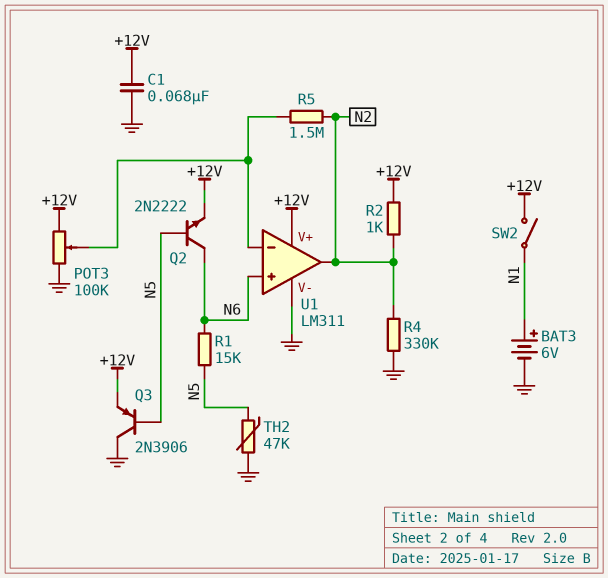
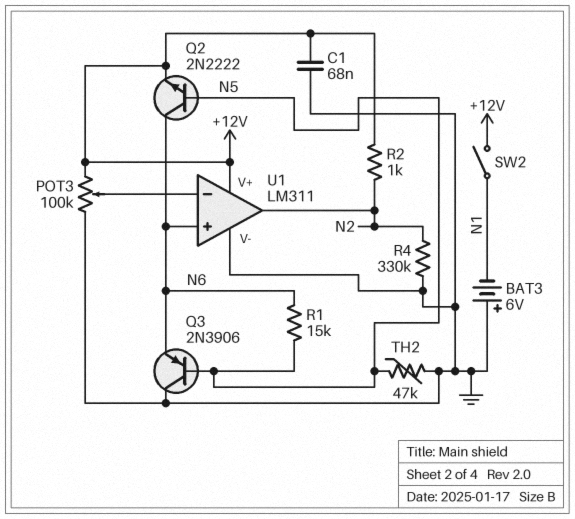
BAT3: 6V (plus N1, minus GND) -> 6V (plus GND, minus N1)
Q3: PNP 2N3906 (B N5, C GND, E +12V) -> PNP 2N3906 (B N5, C GND, E N6)
R5: 1.5M (N2, U1/in-) -> none

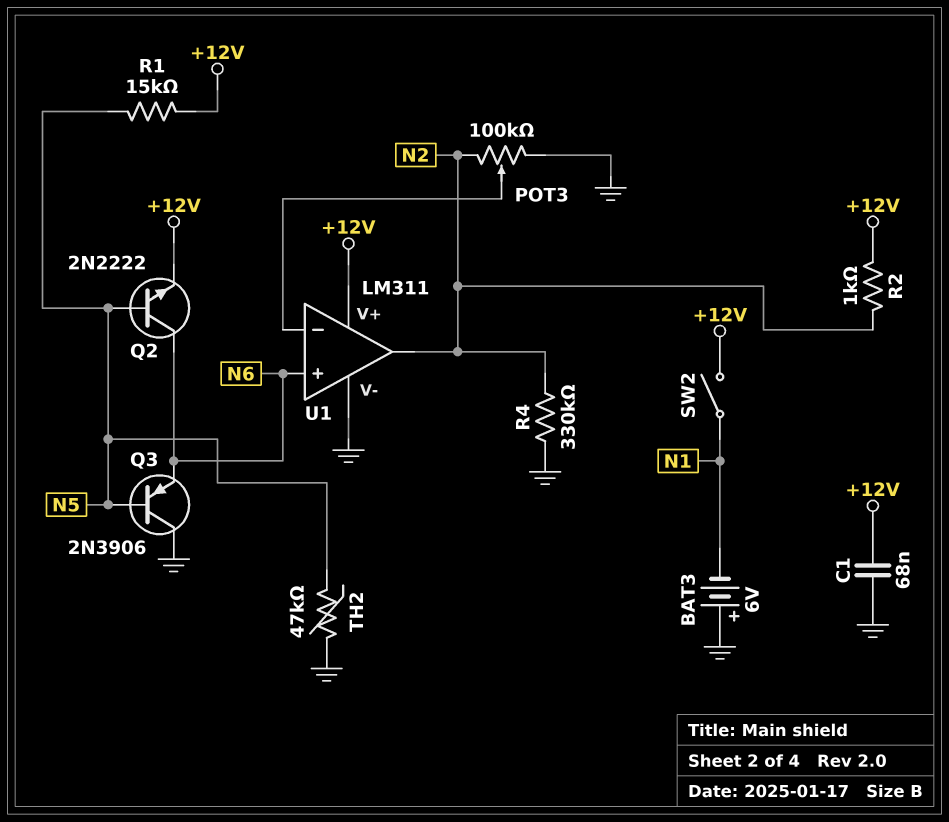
POT3: 100k (+12V, GND, wiper U1/in-) -> 100k (GND, N2, wiper U1/in-)
R1: 15k (N5, N6) -> 15k (+12V, N5)

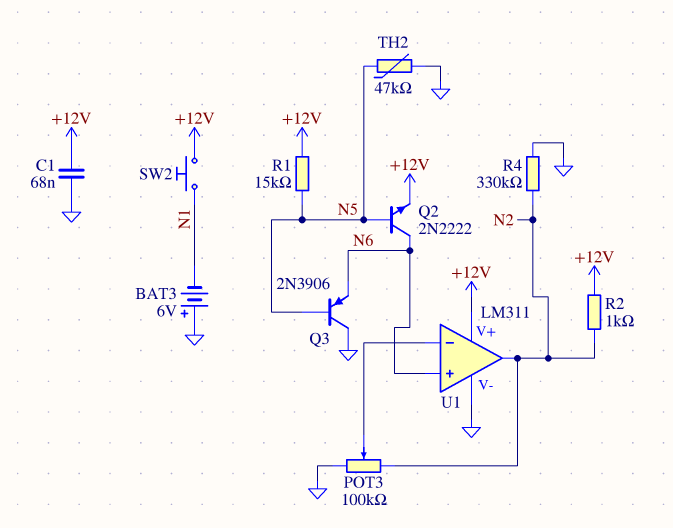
SW2: switch (+12V, N1) -> button (+12V, N1)

